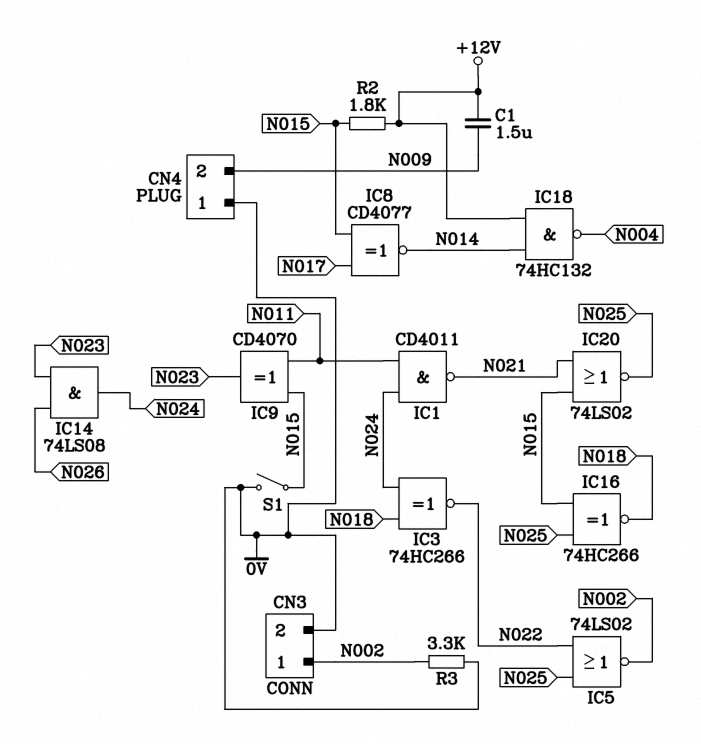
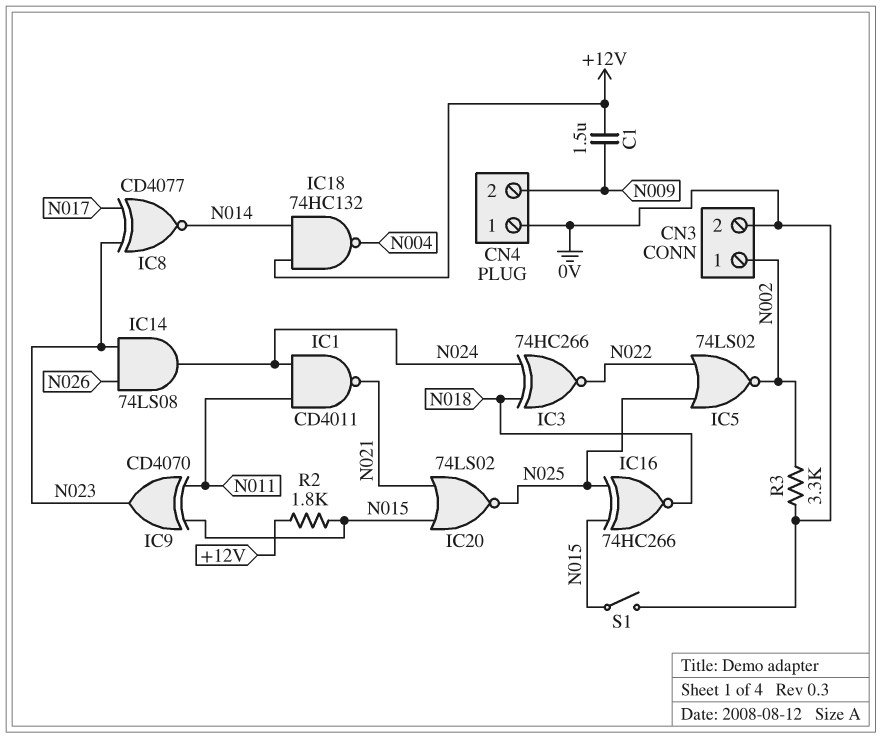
IC8: XNOR CD4077 (in N015, in N017, out N014) -> XNOR CD4077 (in N017, in N023, out N014)

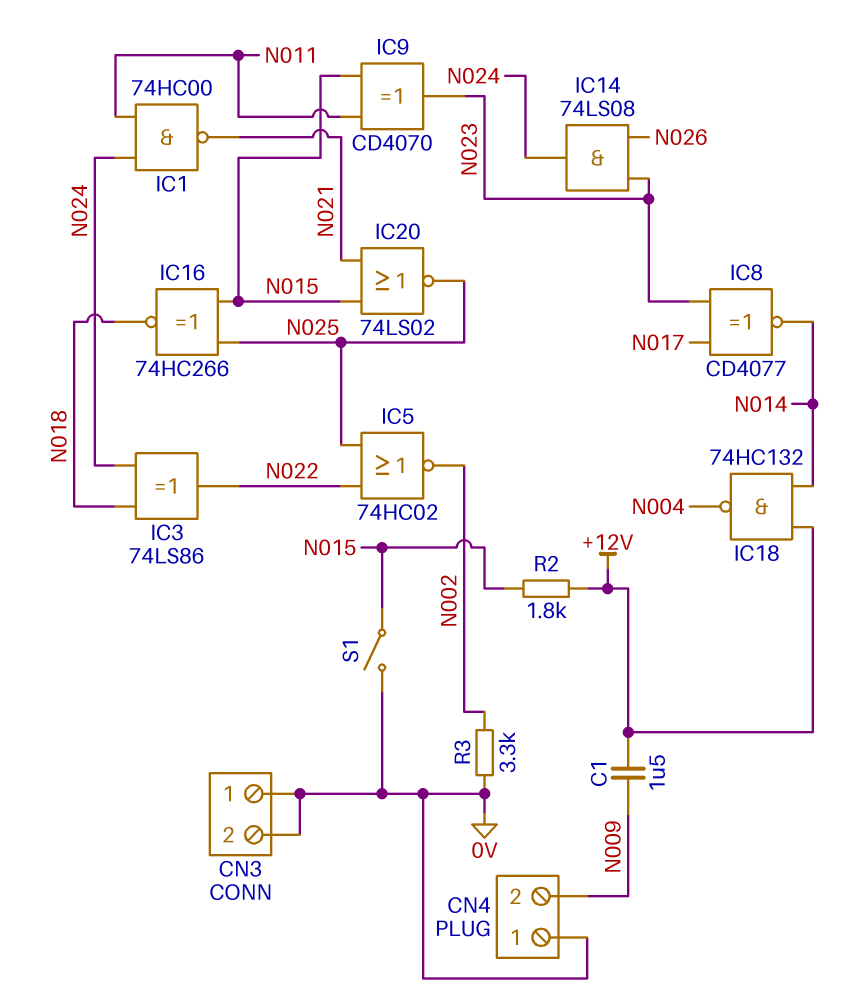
CN3 pin 1: N002 -> 0V
IC1: NAND CD4011 (in N011, in N024, out N021) -> NAND 74HC00 (in N011, in N024, out N021)
IC3: XNOR 74HC266 (in N018, in N024, out N022) -> XOR 74LS86 (in N018, in N024, out N022)
IC5: NOR 74LS02 (in N022, in N025, out N002) -> NOR 74HC02 (in N022, in N025, out N002)

